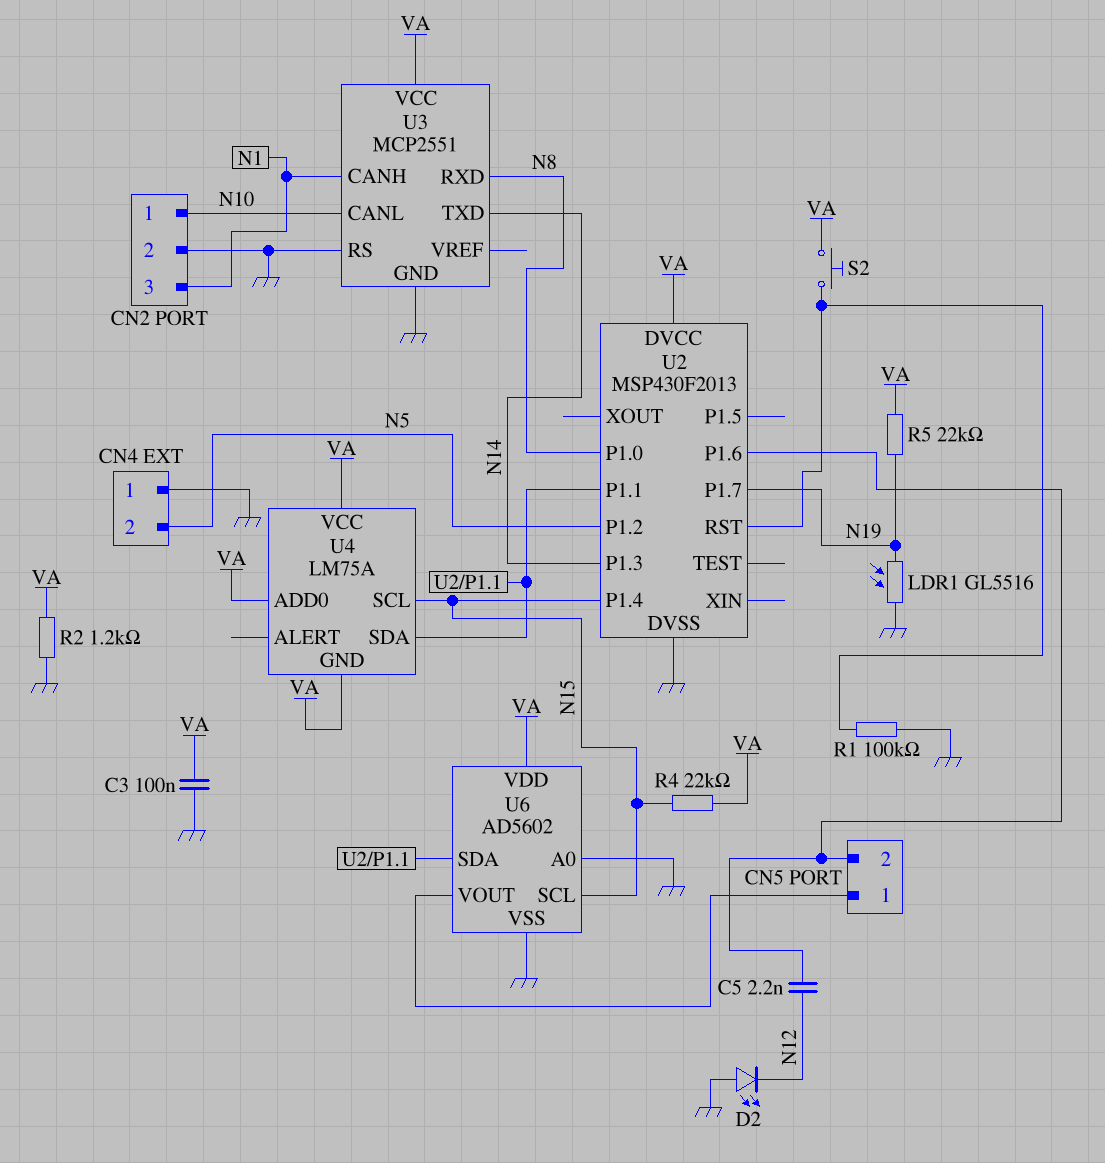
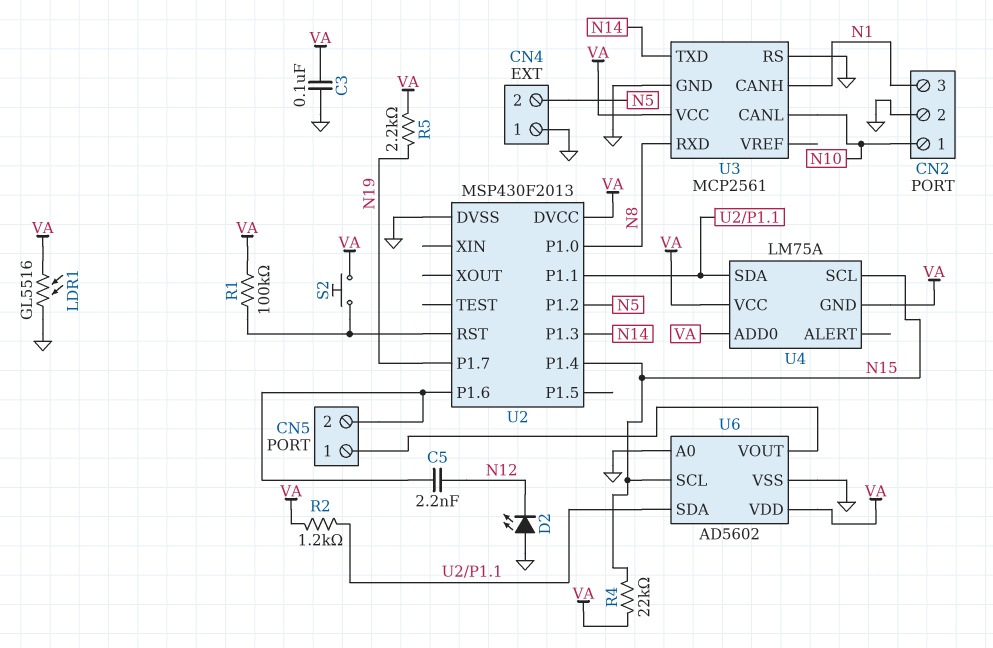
LDR1: GL5516 (GND, N19) -> GL5516 (GND, VA)
R1: 100k (GND, U2/RST) -> 100k (U2/RST, VA)
R2: 1.2k (GND, VA) -> 1.2k (U2/P1.1, VA)
R5: 22k (N19, VA) -> 2.2k (N19, VA)
U3: MCP2551 -> MCP2561

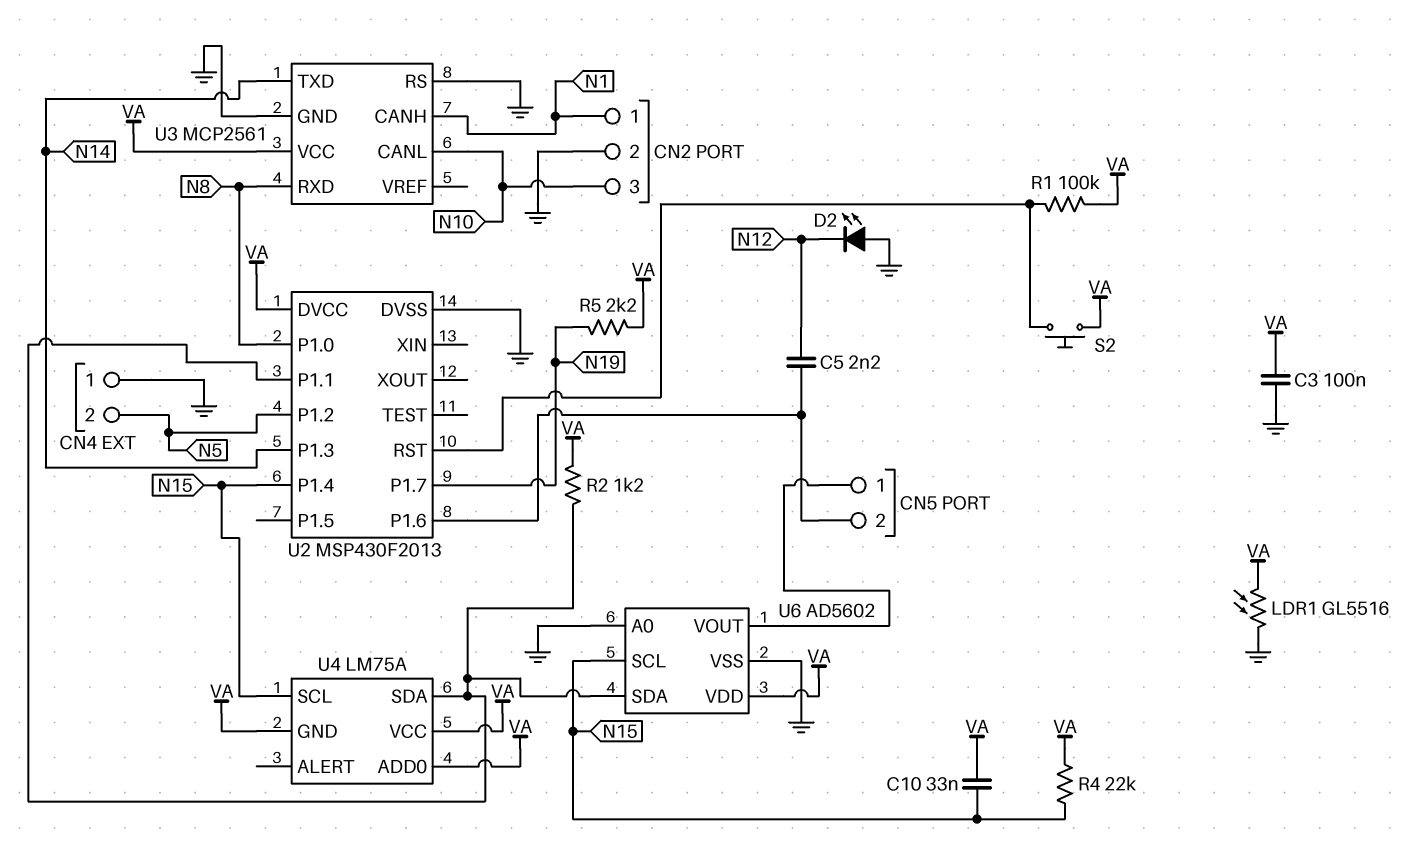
C10: none -> 33nF (N15, VA)
CN2 pin 1: N10 -> N1
CN2 pin 3: N1 -> N10

